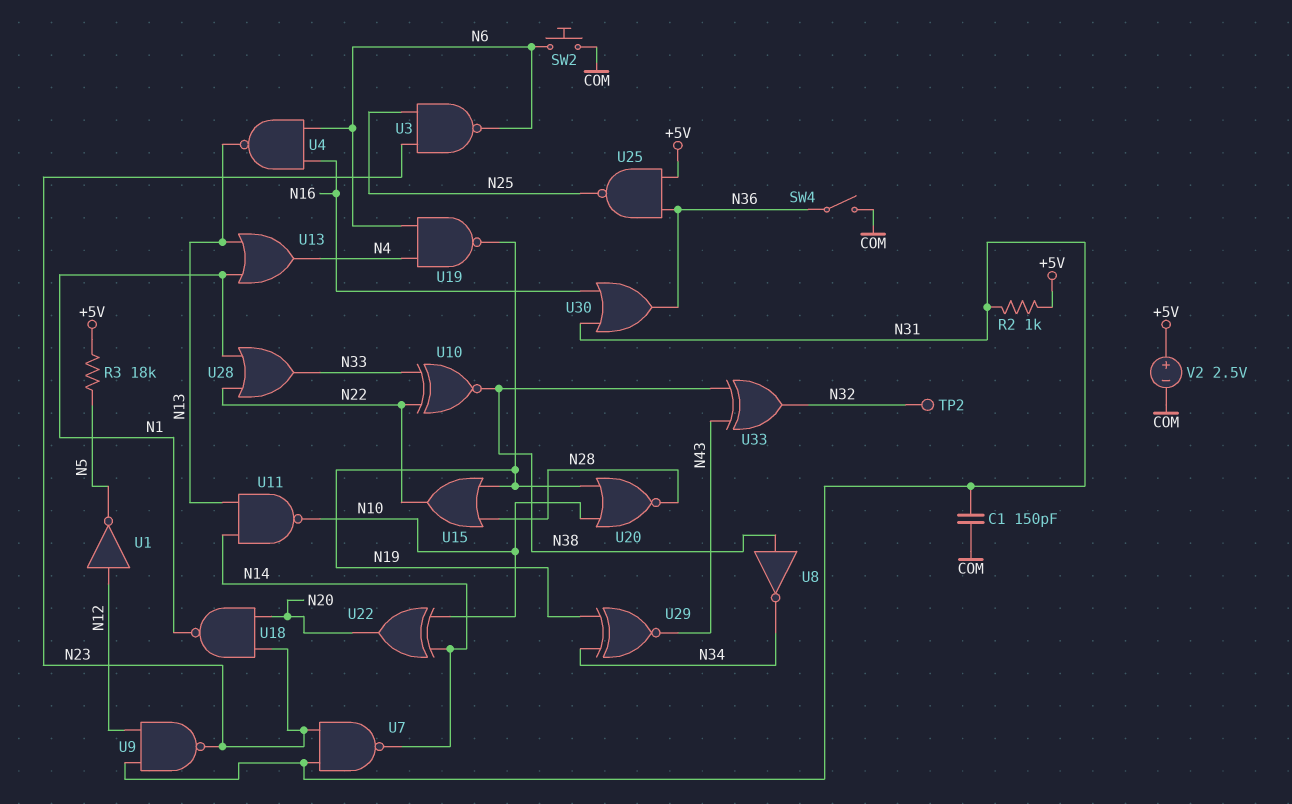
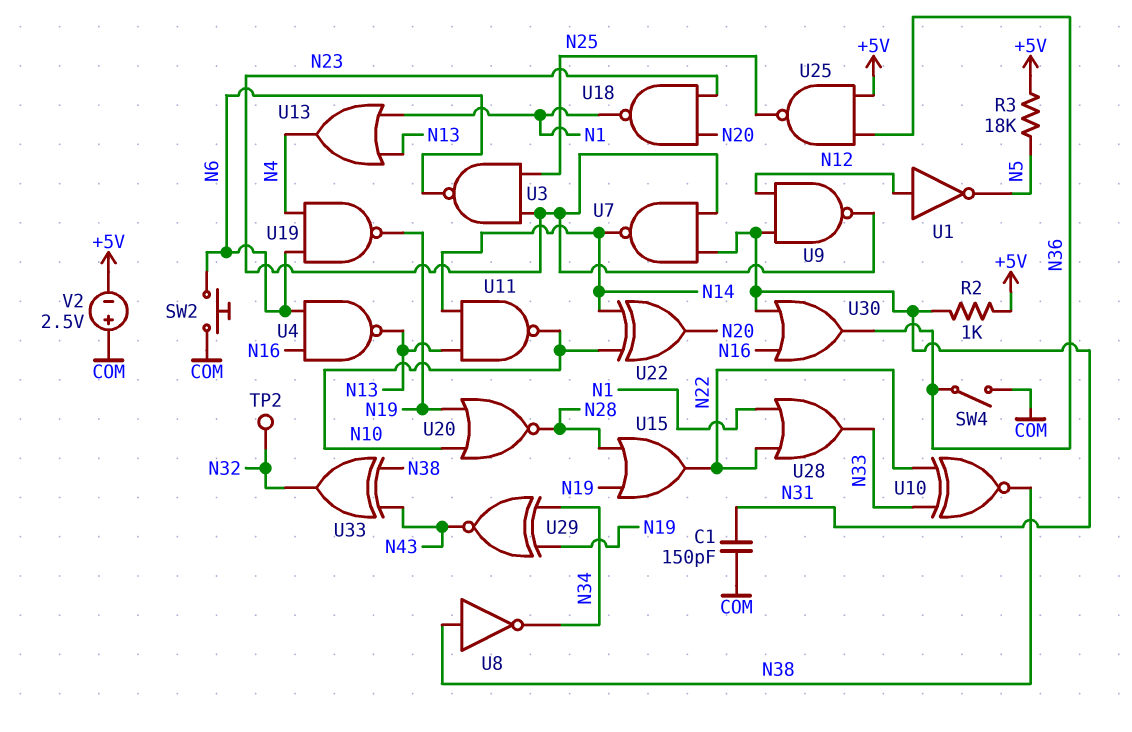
V2: 2.5V (plus +5V, minus COM) -> 2.5V (plus COM, minus +5V)

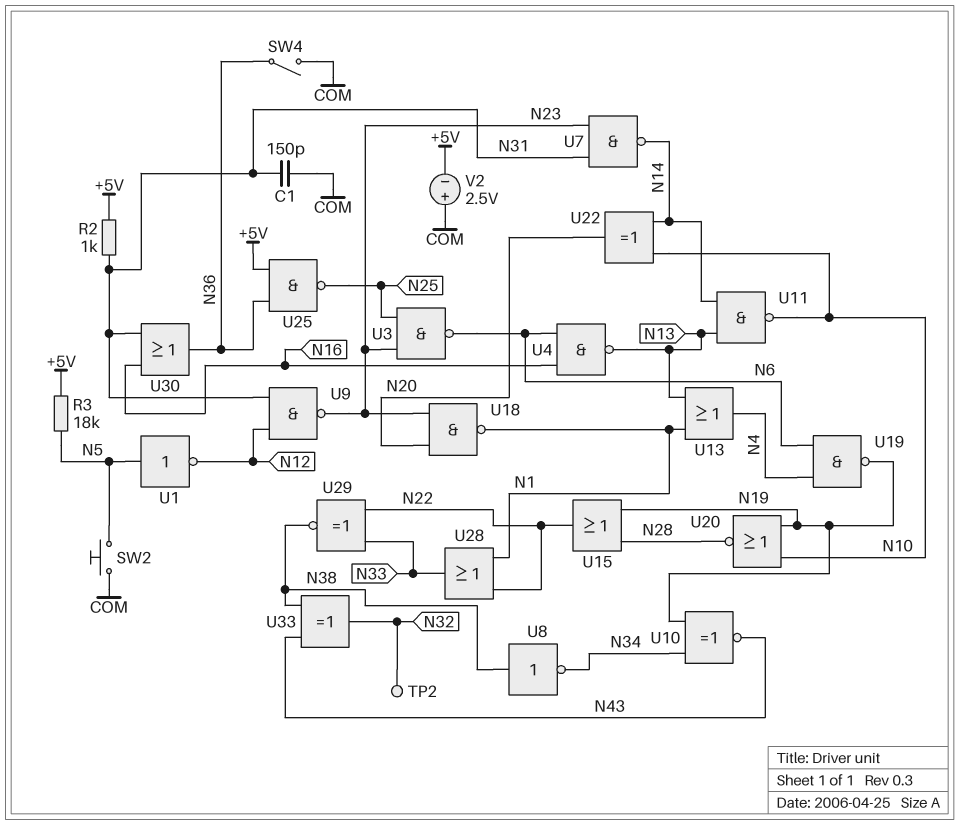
SW2: button (COM, N6) -> button (COM, N5)
U1: NOT (in N12, out N5) -> NOT (in N5, out N12)
U10: XNOR (in N22, in N33, out N38) -> XNOR (in N19, in N34, out N43)
U29: XNOR (in N19, in N34, out N43) -> XNOR (in N22, in N33, out N38)

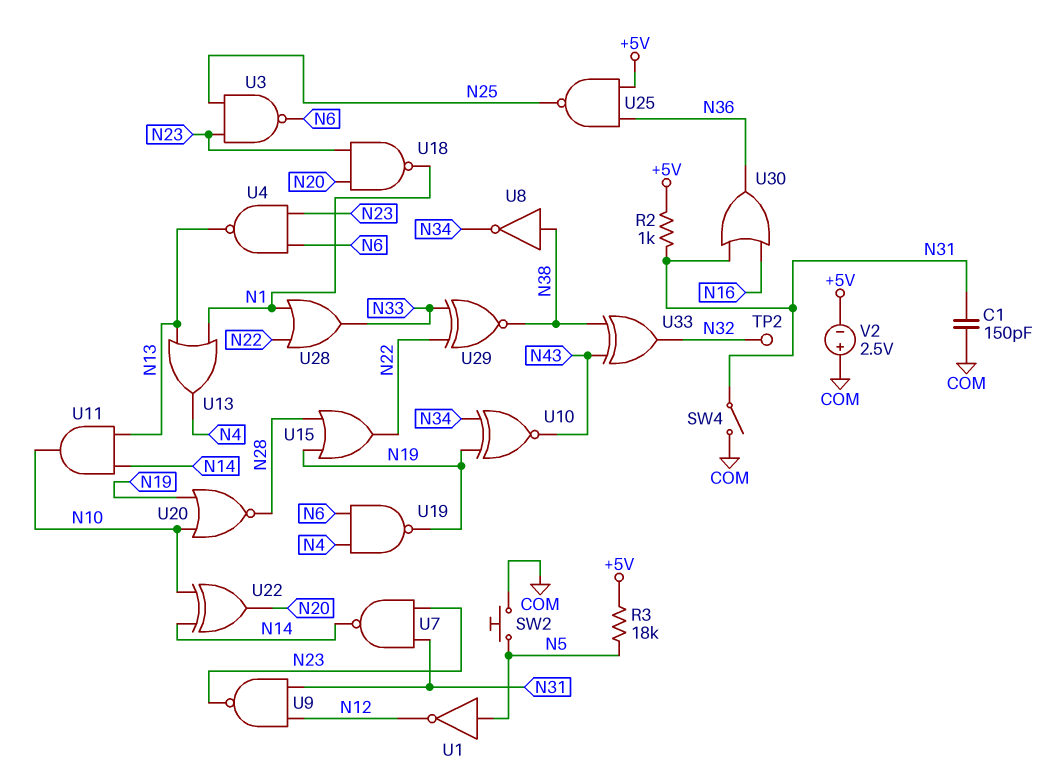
SW4: switch (COM, N36) -> switch (COM, N31)
U4: NAND (in N6, in N16, out N13) -> NAND (in N6, in N23, out N13)
U11: NAND (in N13, in N14, out N10) -> AND (in N13, in N14, out N10)

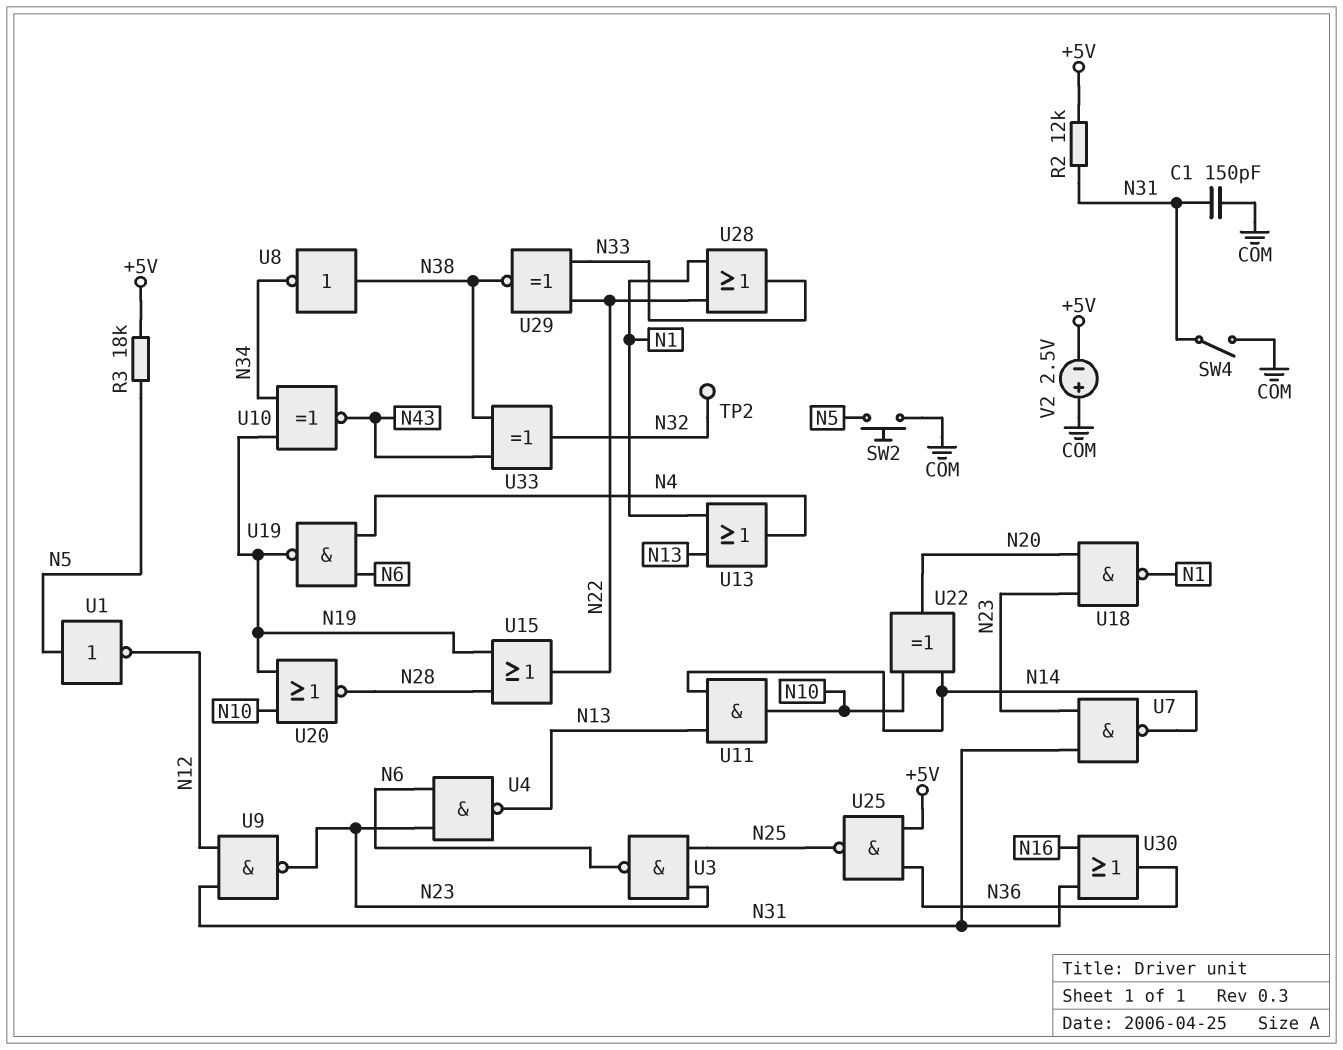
R2: 1k (+5V, N31) -> 12k (+5V, N31)

